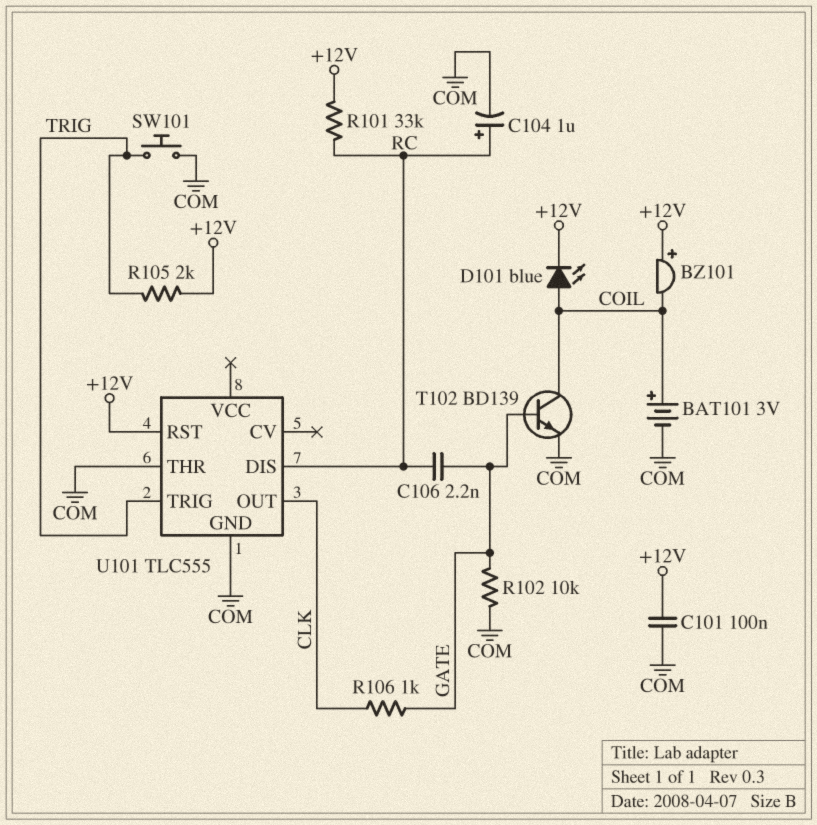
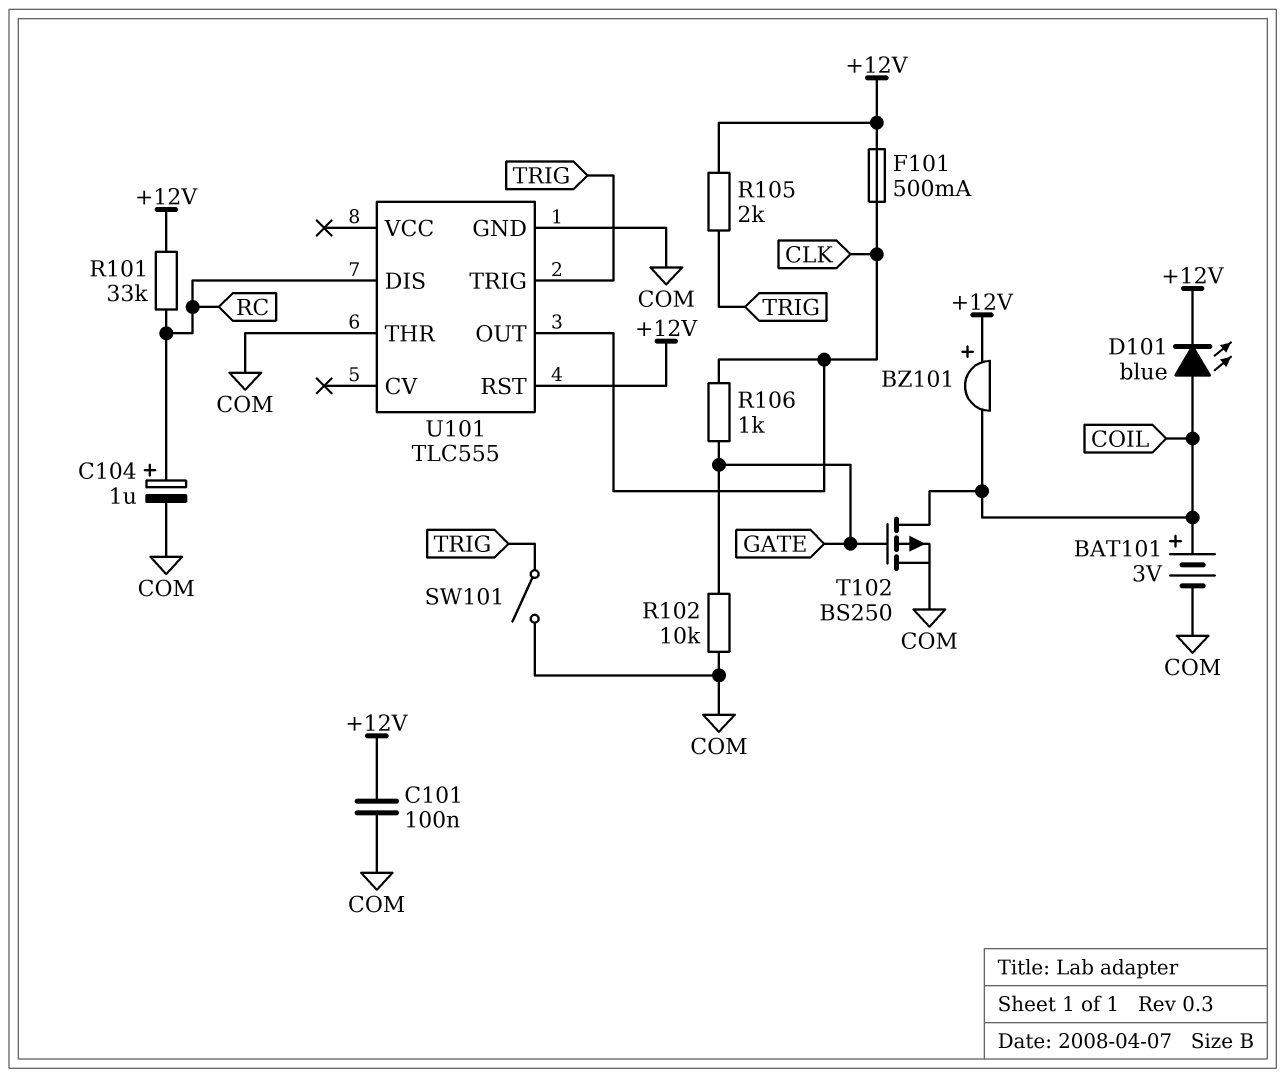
C106: 2.2nF (GATE, RC) -> none
F101: none -> 500mA (+12V, CLK)
SW101: button (COM, TRIG) -> switch (COM, TRIG)
T102: NPN BD139 (B GATE, C COIL, E COM) -> PMOS BS250 (G GATE, D COIL, S COM)

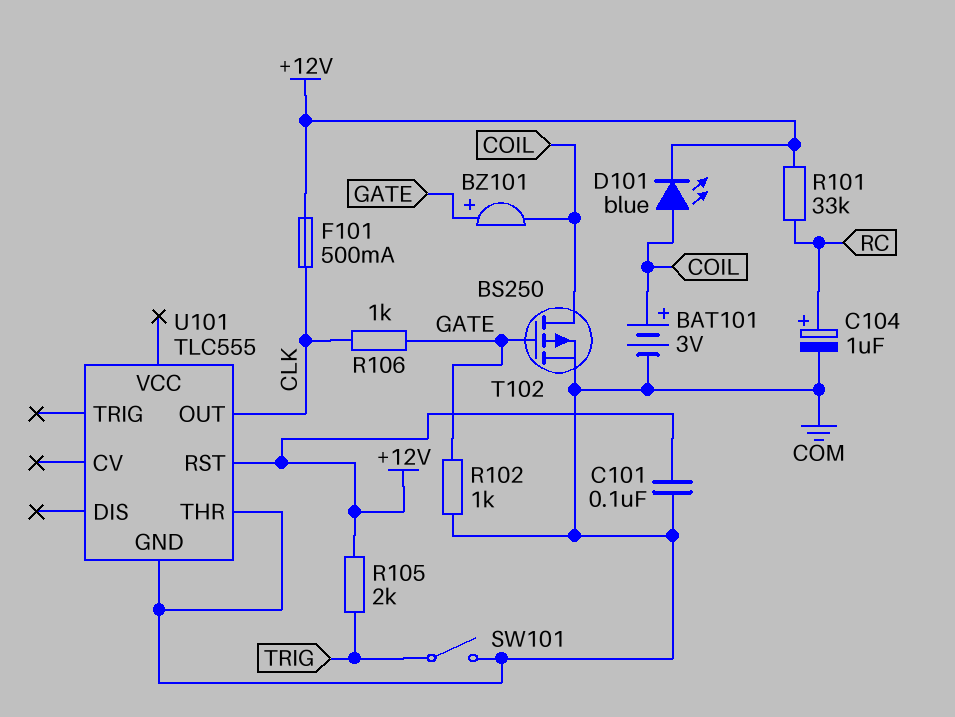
BZ101: buzzer (plus +12V, minus COIL) -> buzzer (plus GATE, minus COIL)
R102: 10k (COM, GATE) -> 1k (COM, GATE)
U101 pin DIS: RC -> none
U101 pin TRIG: TRIG -> none

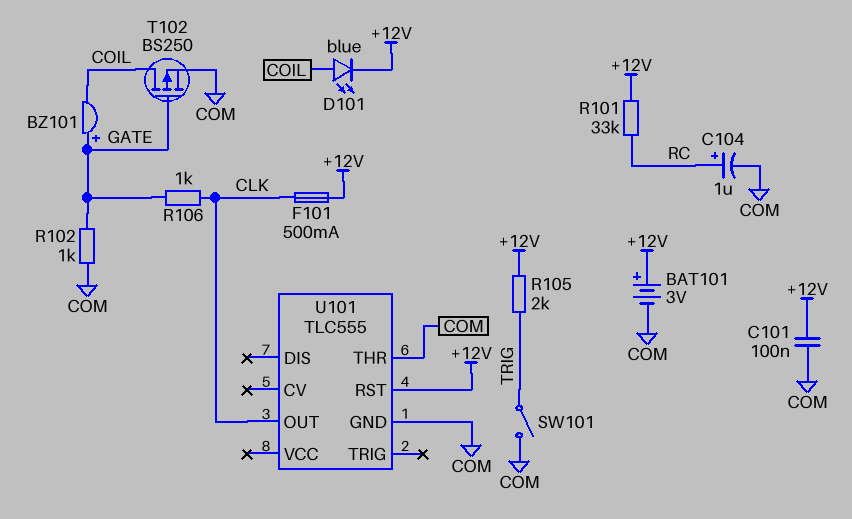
BAT101: 3V (plus COIL, minus COM) -> 3V (plus +12V, minus COM)

